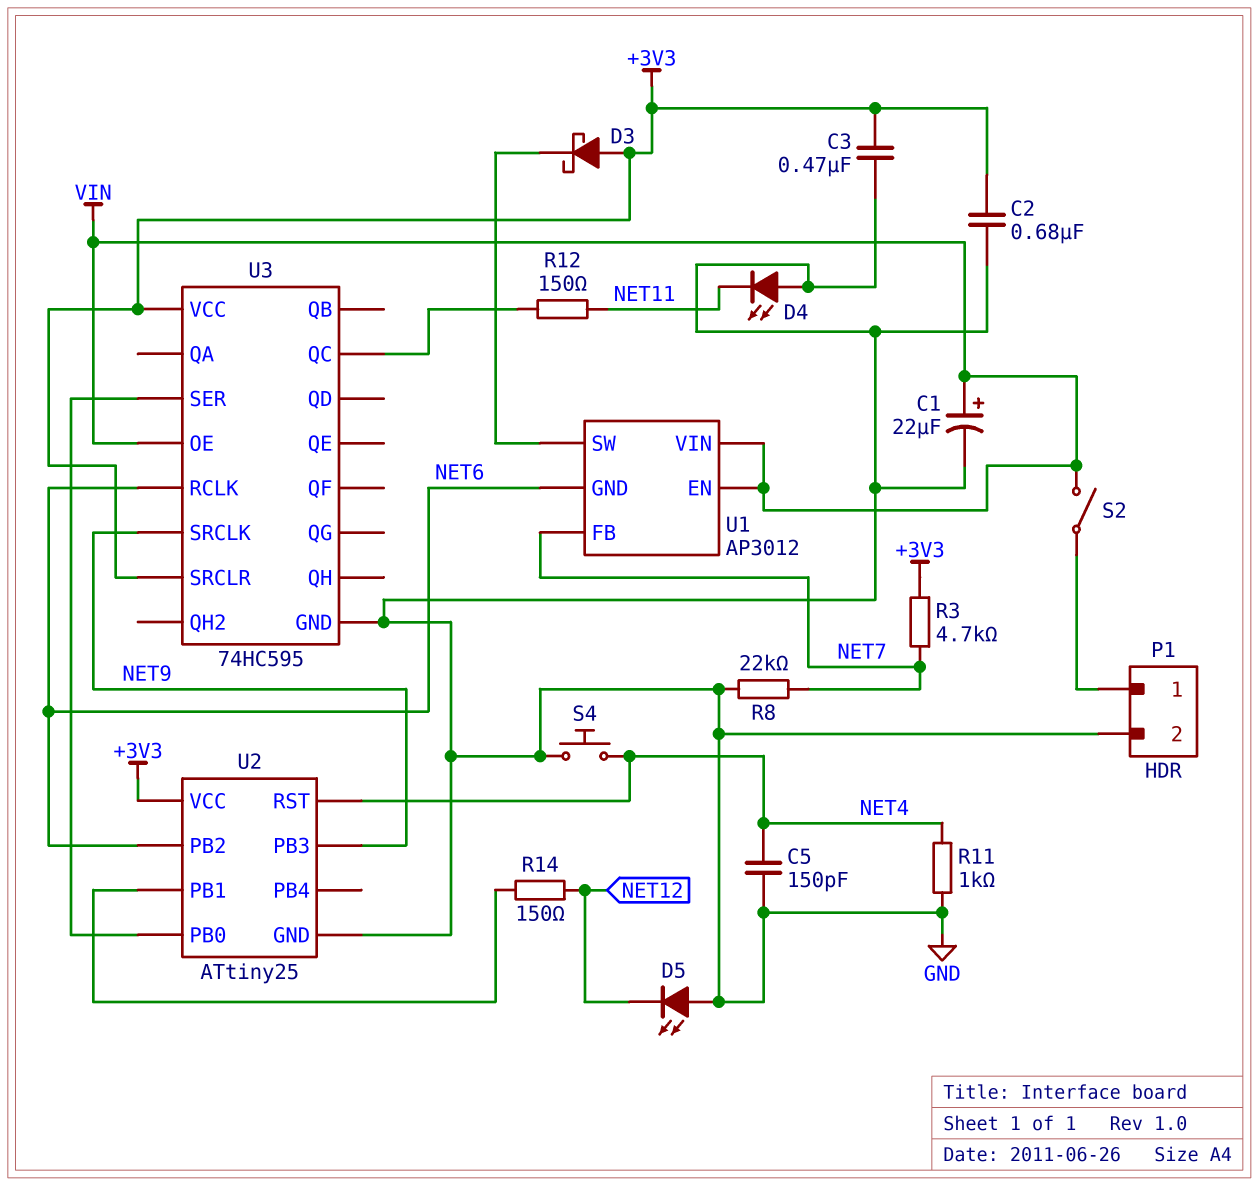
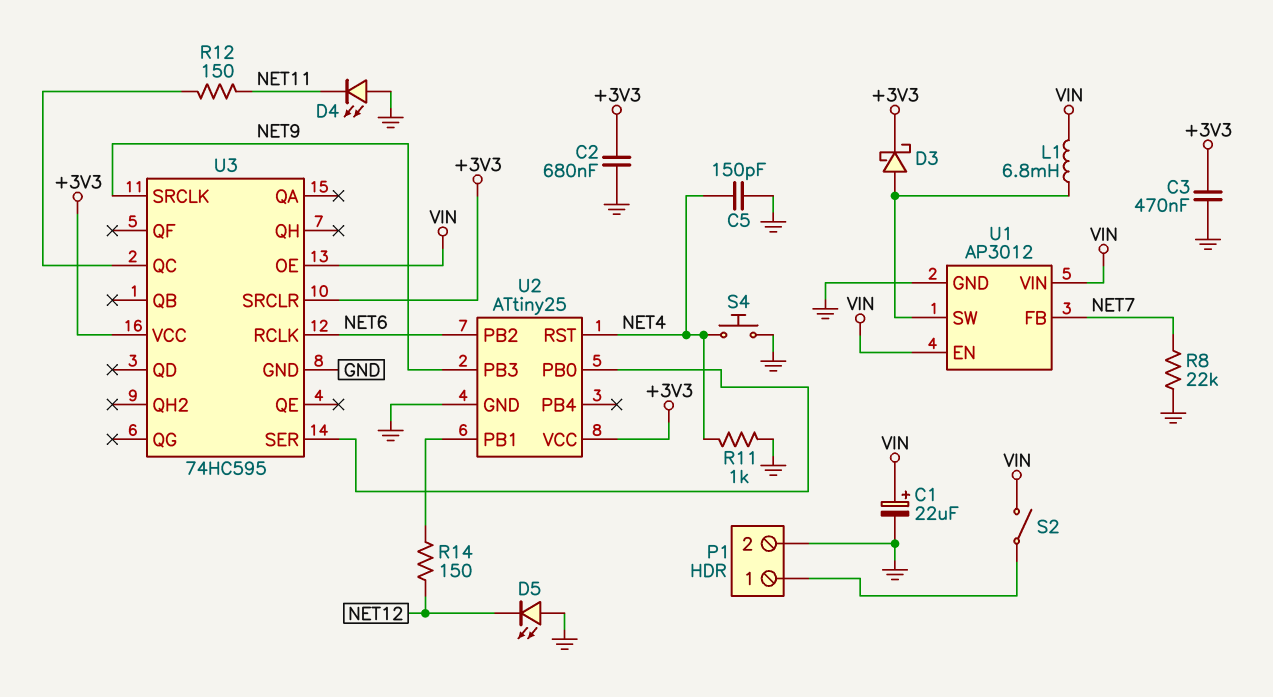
D3: schottky (A +3V3, K U1/SW) -> schottky (A U1/SW, K +3V3)
L1: none -> 6.8mH (U1/SW, VIN)
R3: 4.7k (+3V3, NET7) -> none
U1 pin GND: NET6 -> GND

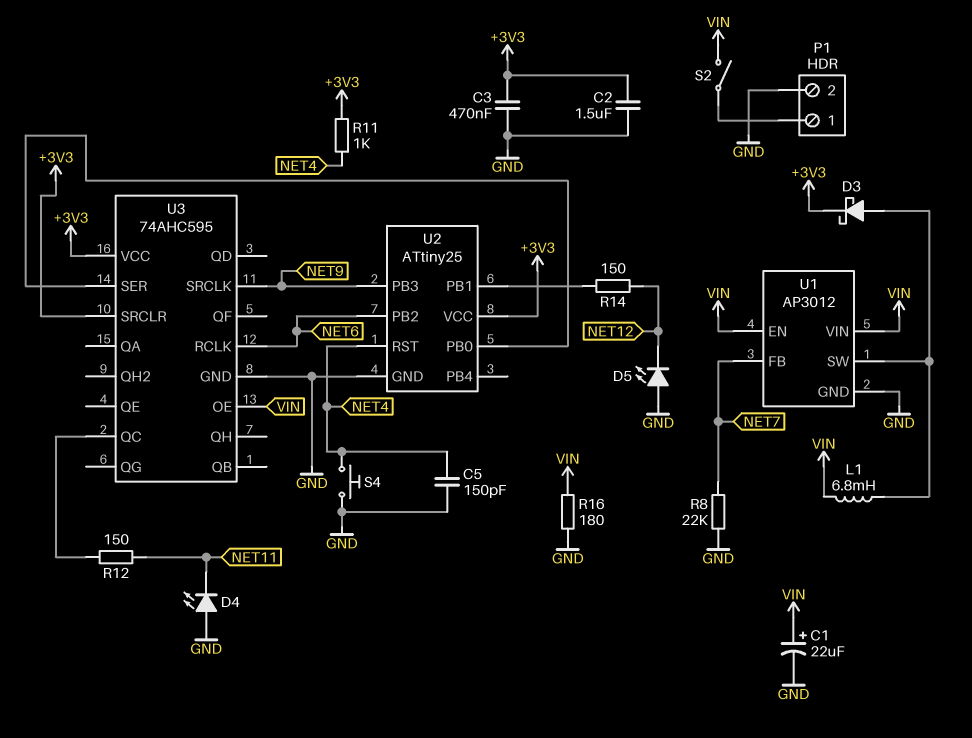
C2: 680nF (+3V3, GND) -> 1.5uF (+3V3, GND)
R11: 1k (GND, NET4) -> 1k (+3V3, NET4)
R16: none -> 180 (GND, VIN)
U3: 74HC595 -> 74AHC595

